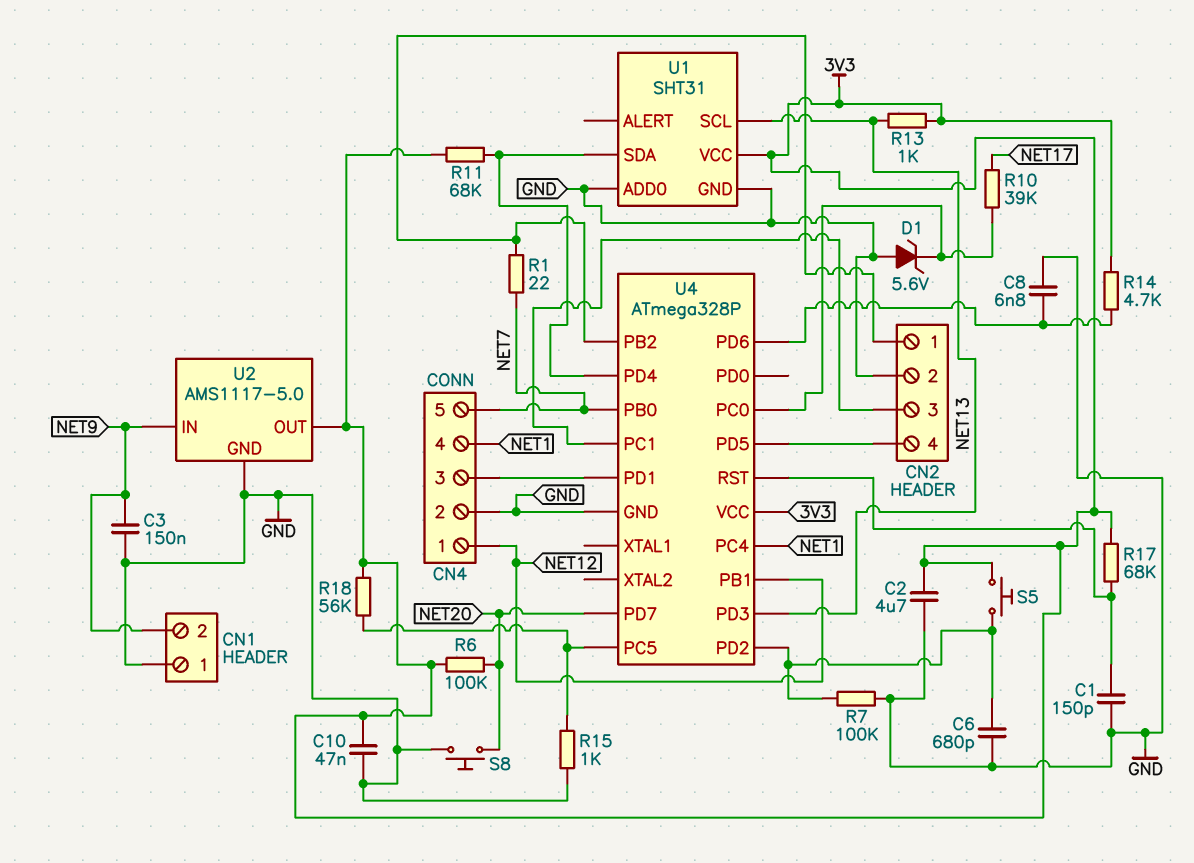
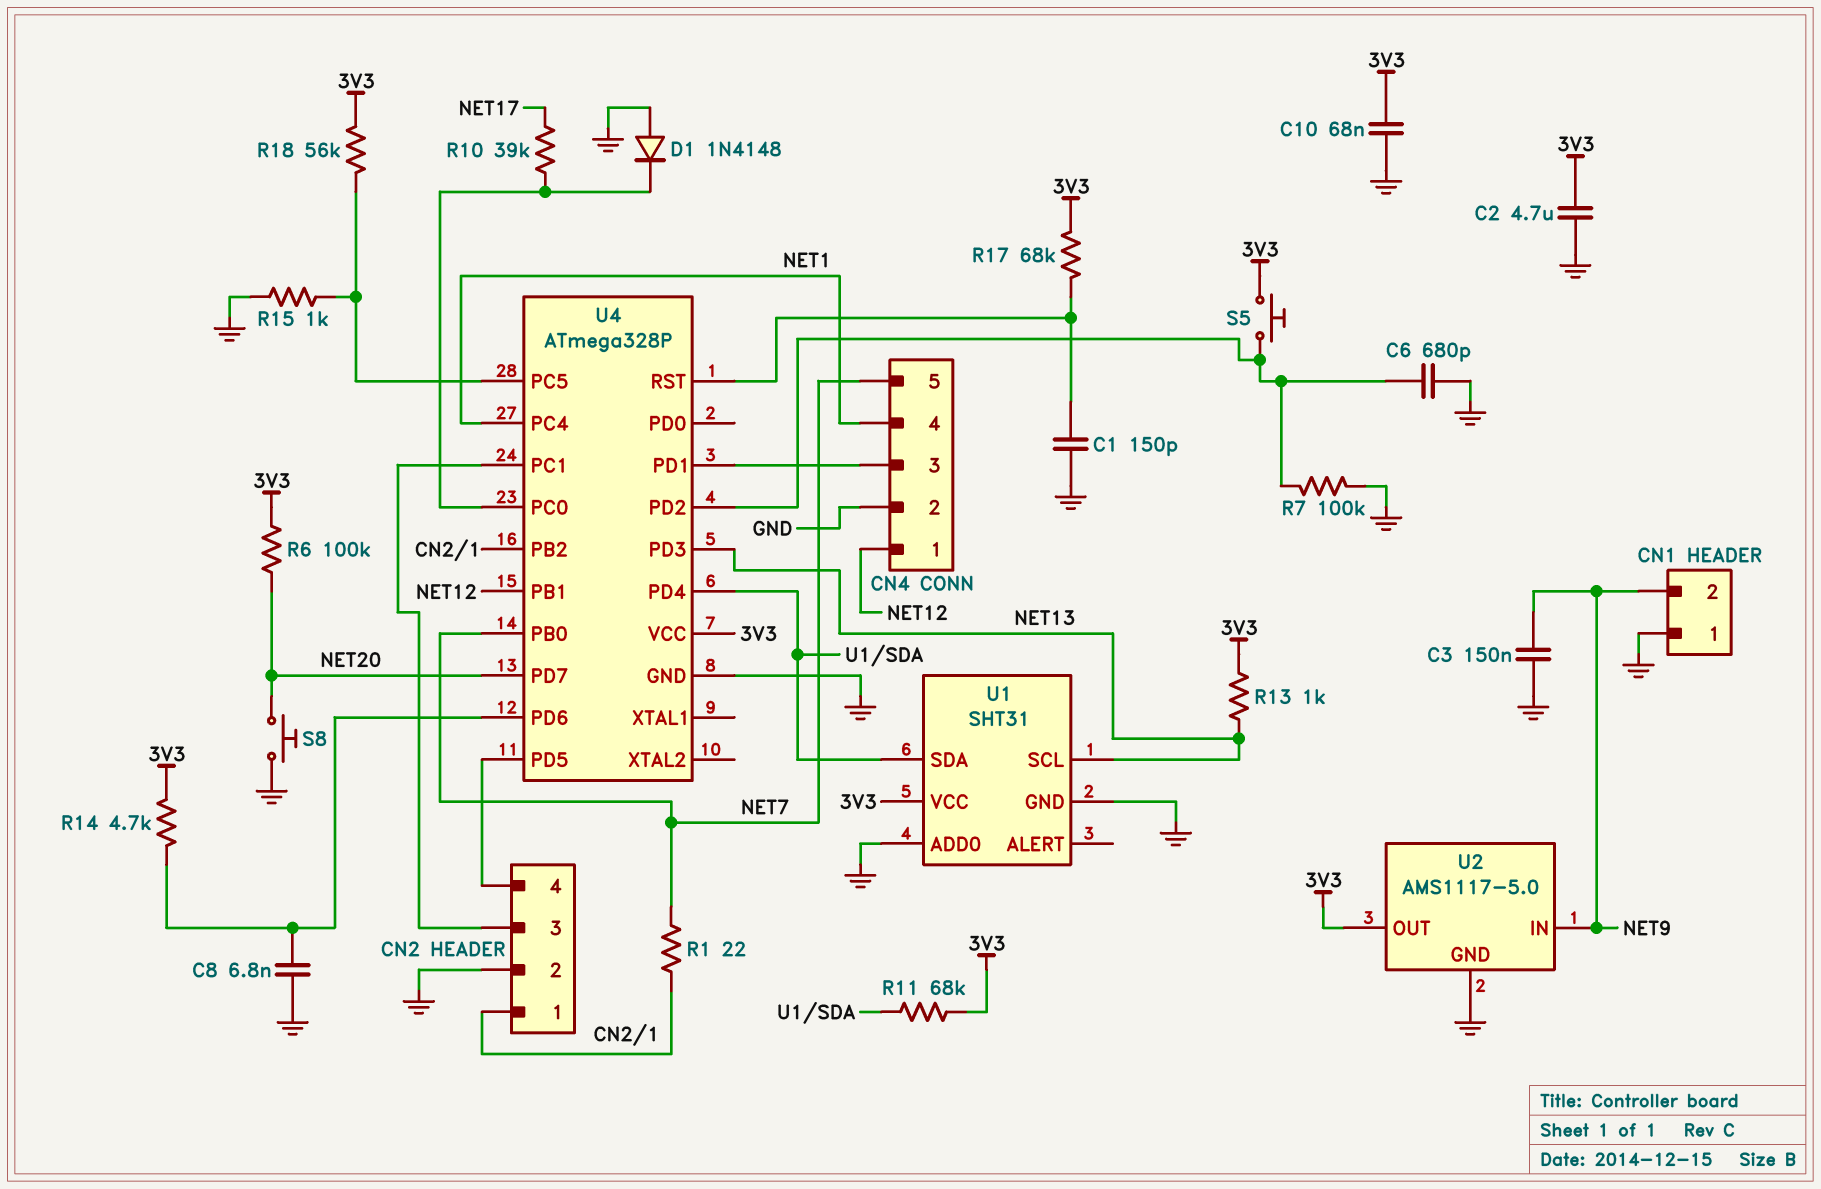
C10: 47nF (3V3, GND) -> 68nF (3V3, GND)
D1: zener 5.6V (A GND, K U4/PC0) -> diode 1N4148 (A GND, K U4/PC0)

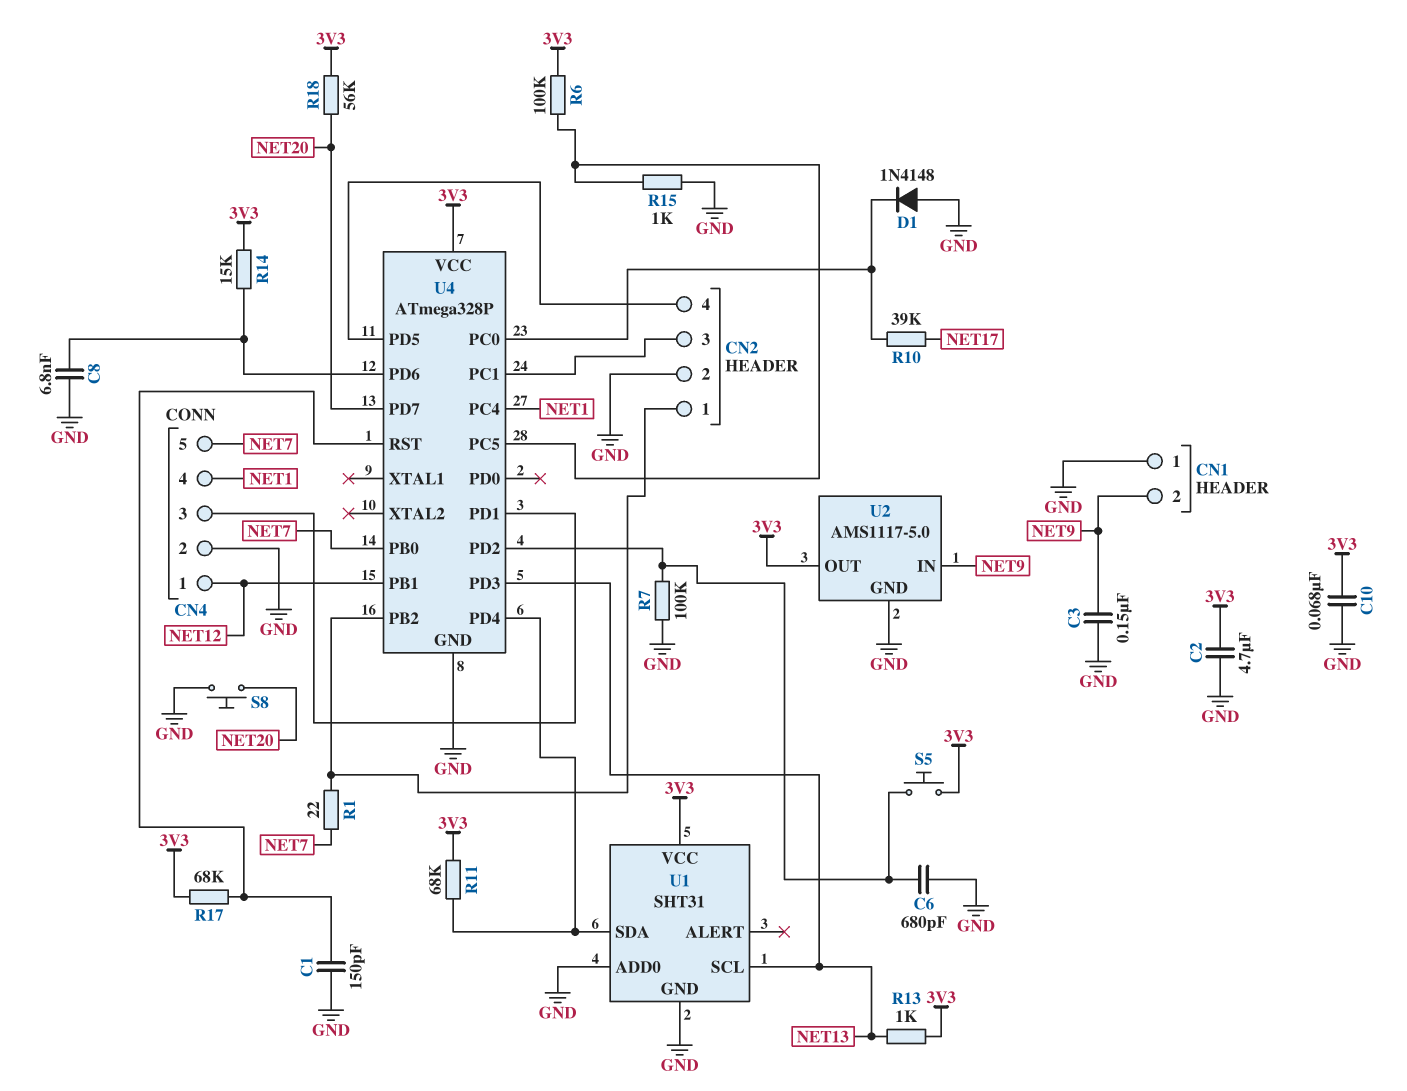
R6: 100k (3V3, NET20) -> 100k (3V3, U4/PC5)
R14: 4.7k (3V3, U4/PD6) -> 15k (3V3, U4/PD6)
R18: 56k (3V3, U4/PC5) -> 56k (3V3, NET20)

